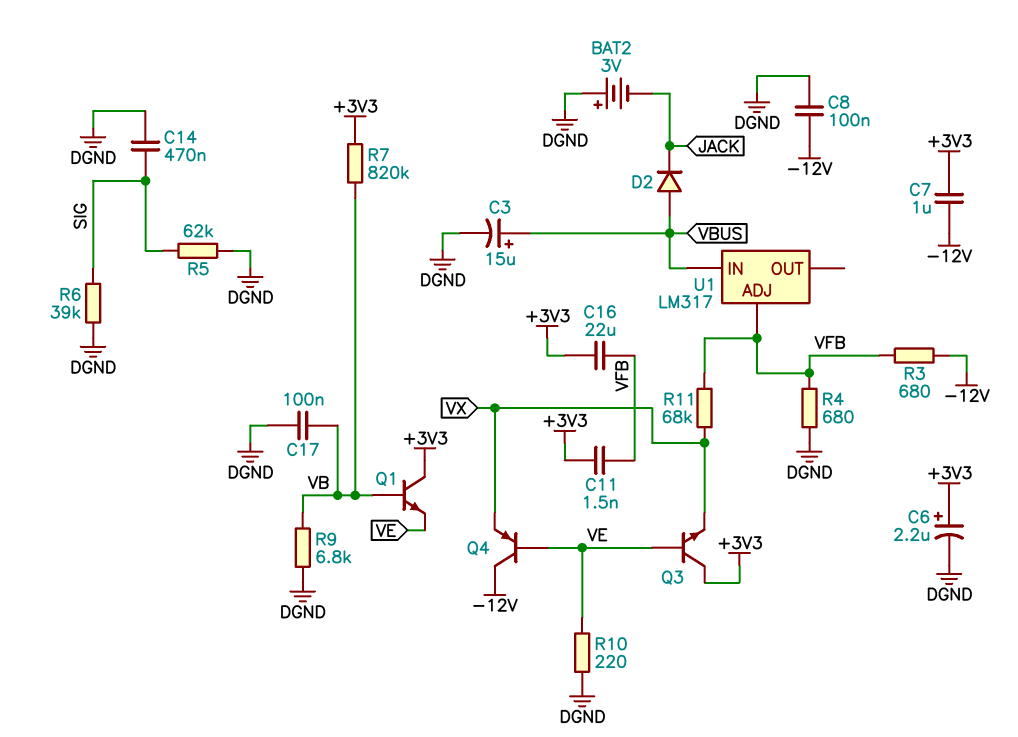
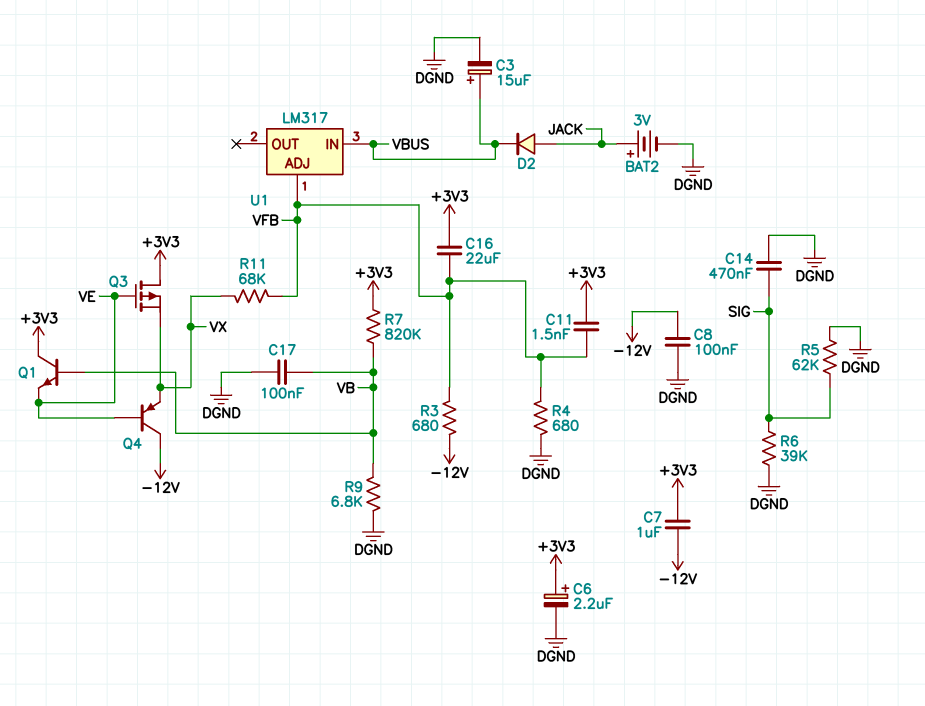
BAT2: 3V (plus DGND, minus JACK) -> 3V (plus JACK, minus DGND)
D2: diode (A VBUS, K JACK) -> diode (A JACK, K VBUS)
Q3: NPN (B VE, C +3V3, E VX) -> PMOS (G VE, D +3V3, S VX)
R10: 220 (DGND, VE) -> none

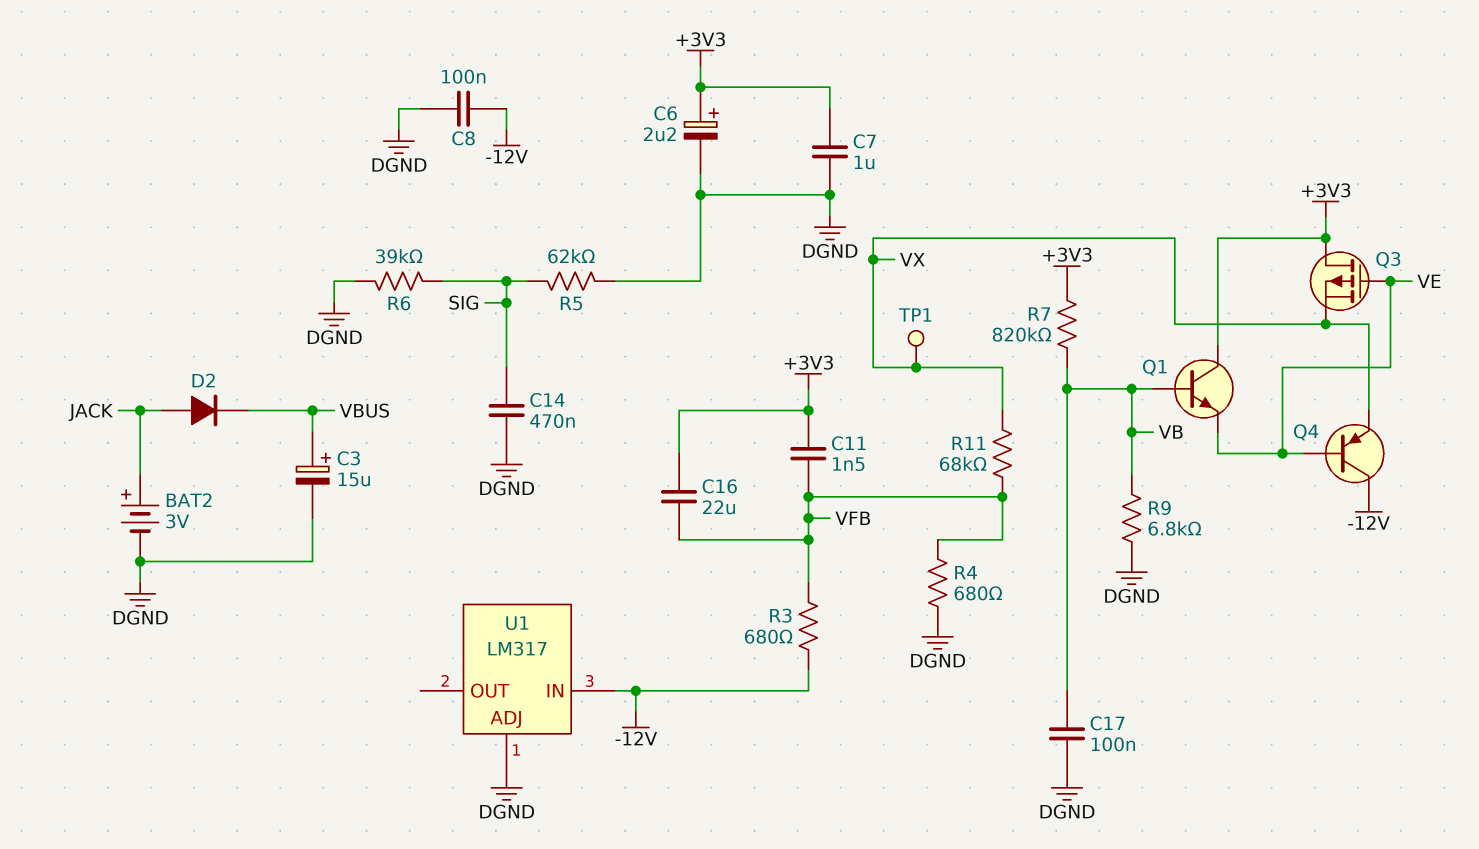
C7: 1uF (+3V3, -12V) -> 1uF (+3V3, DGND)
TP1: none -> test point (VX)
U1 pin ADJ: VFB -> DGND
U1 pin IN: VBUS -> -12V

